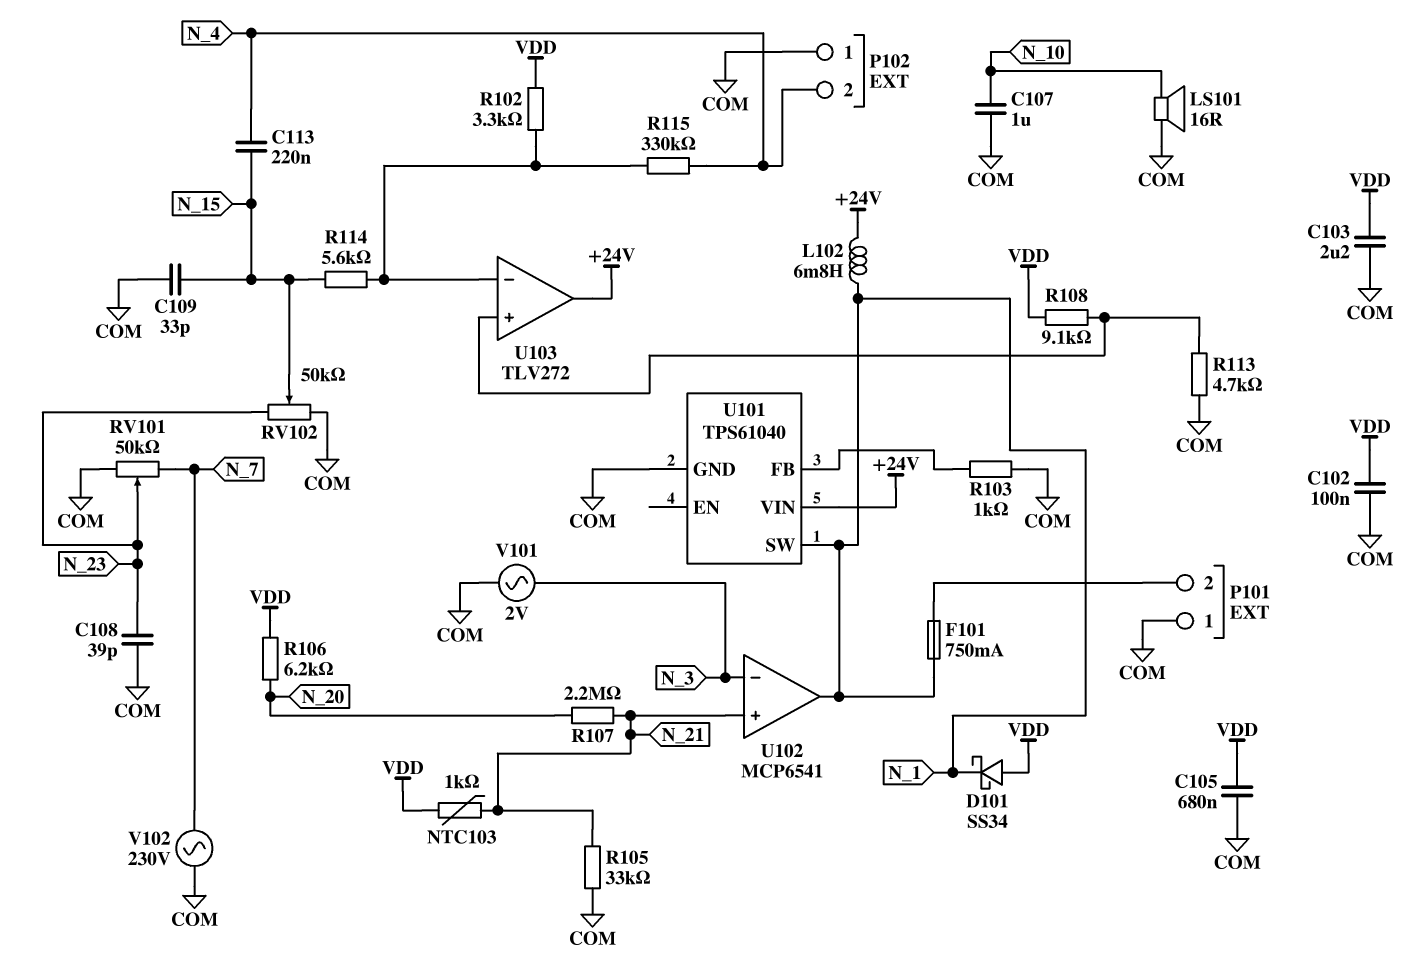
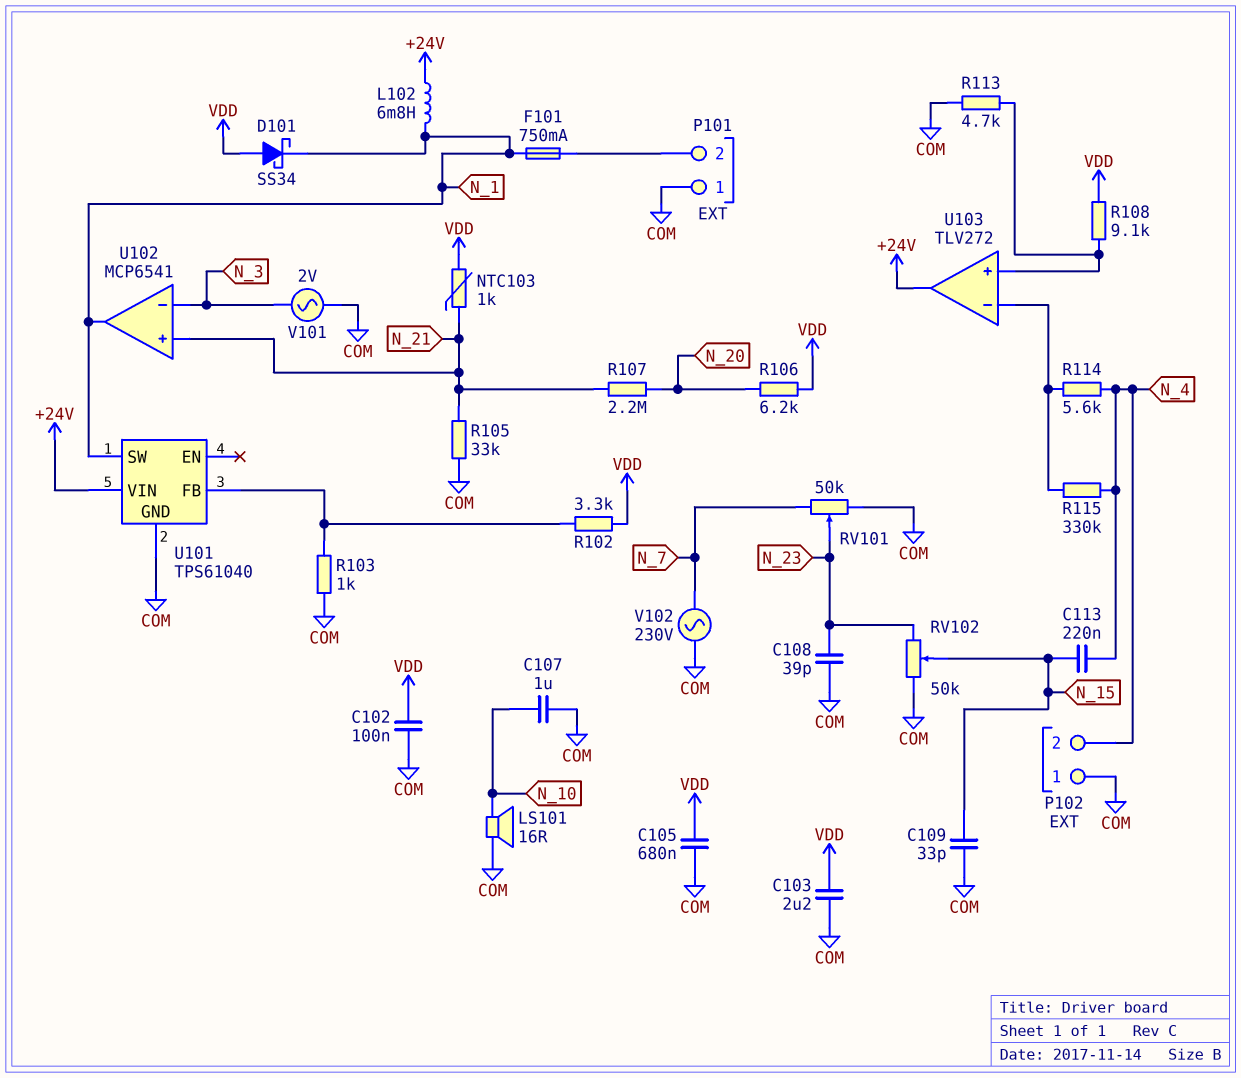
R102: 3.3k (U103/in-, VDD) -> 3.3k (U101/FB, VDD)
R114: 5.6k (N_15, U103/in-) -> 5.6k (N_4, U103/in-)

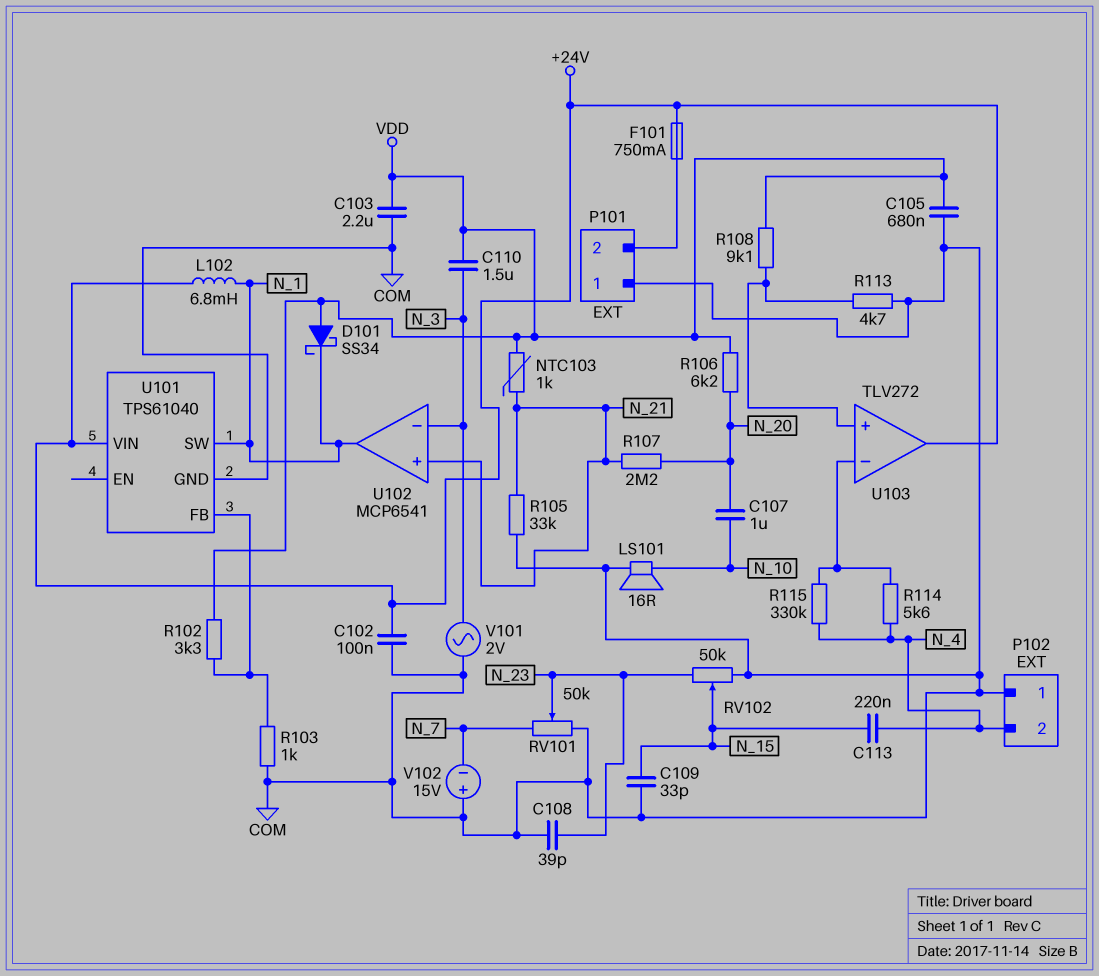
C102: 100nF (COM, VDD) -> 100nF (+24V, COM)
C107: 1uF (COM, N_10) -> 1uF (N_10, N_20)
C110: none -> 1.5uF (N_3, VDD)
F101: 750mA (N_1, P101/2) -> 750mA (+24V, P101/2)
V102: AC 230V (COM, N_7) -> 15V (plus COM, minus N_7)

